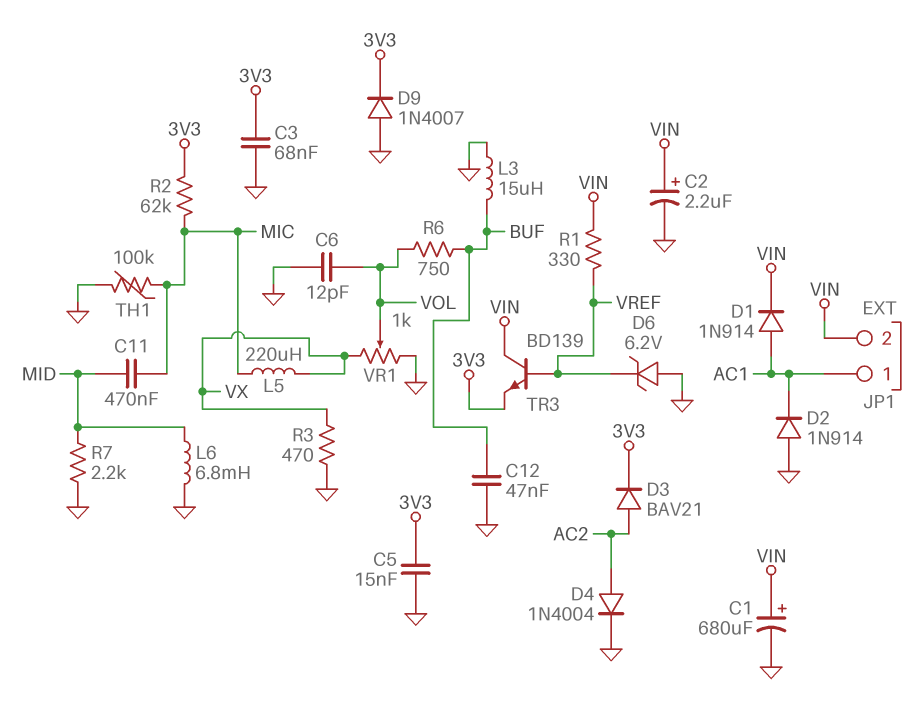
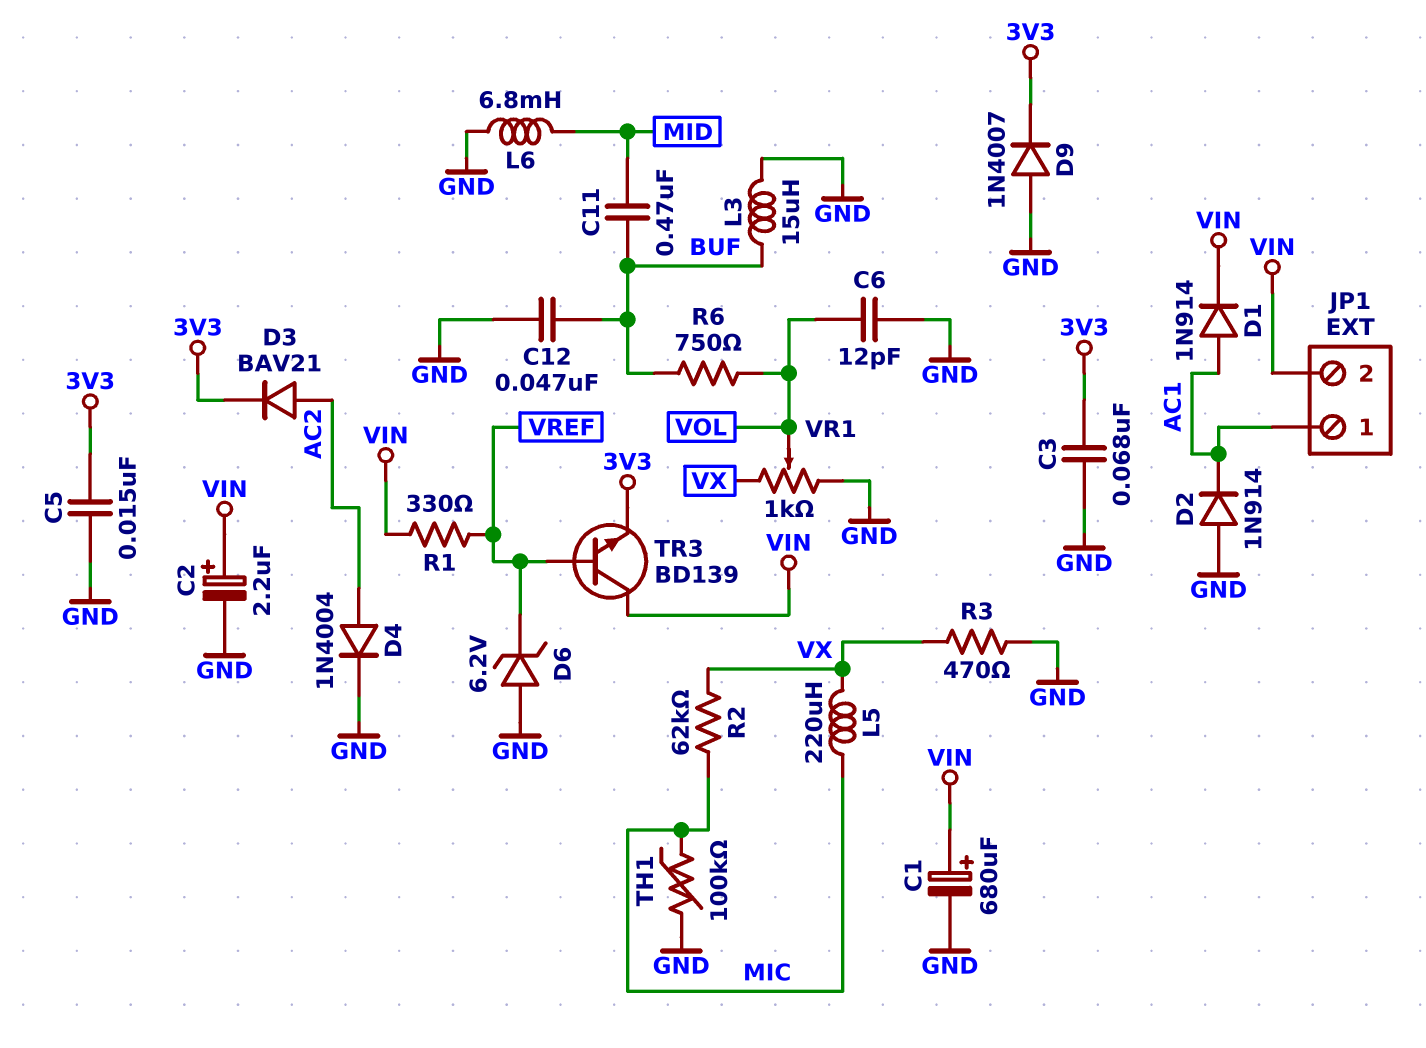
C11: 470nF (MIC, MID) -> 470nF (BUF, MID)
R2: 62k (3V3, MIC) -> 62k (MIC, VX)
R7: 2.2k (GND, MID) -> none

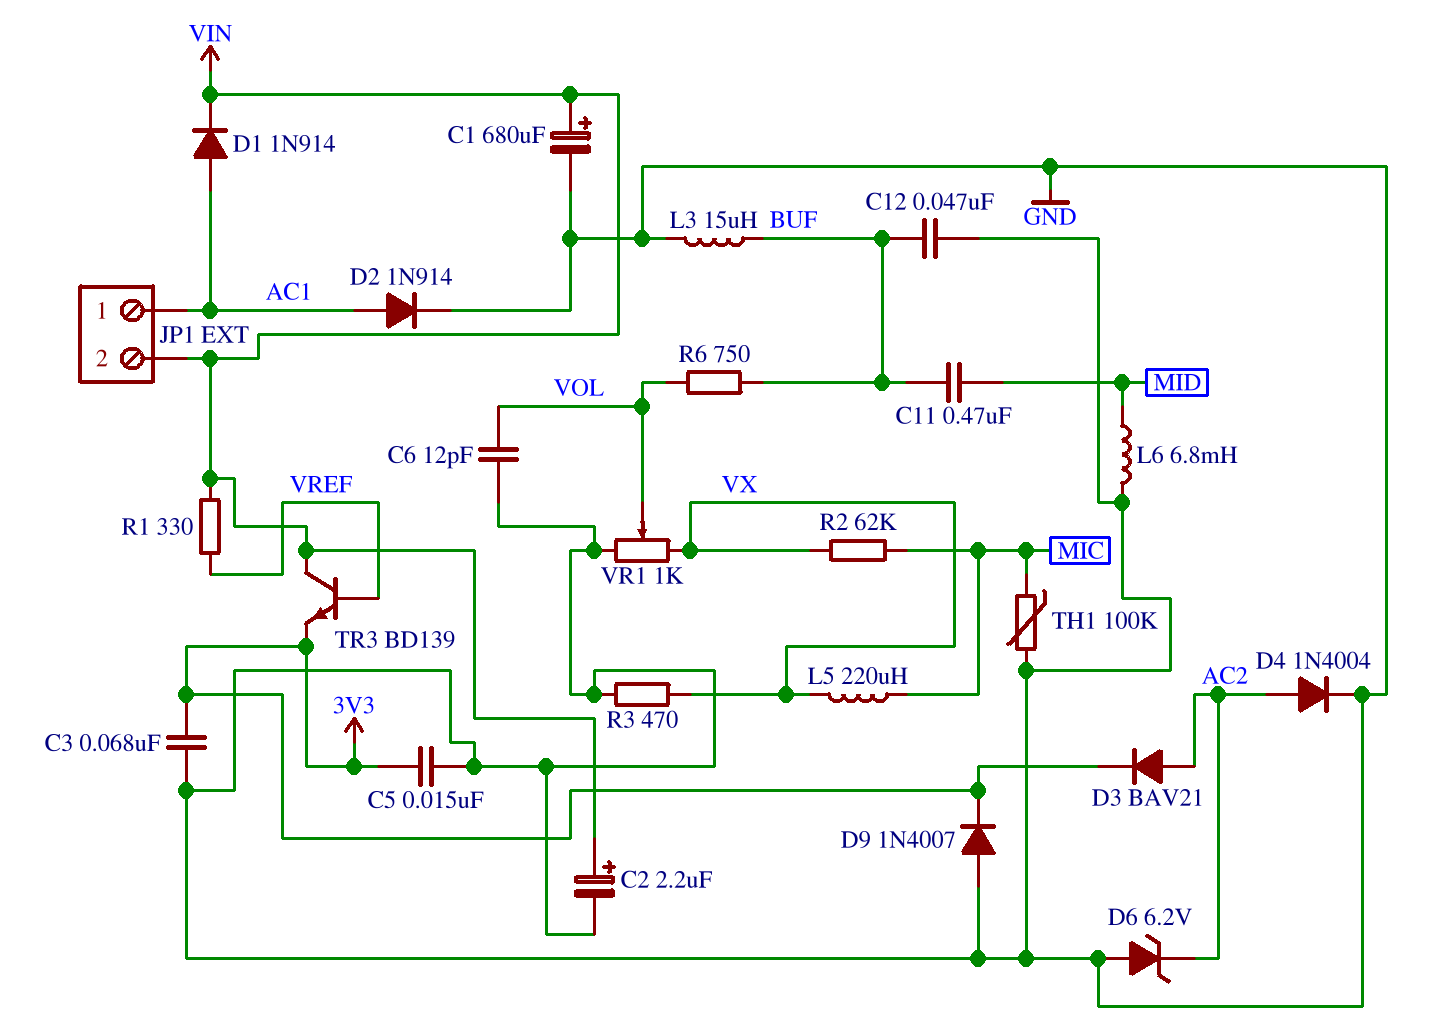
D2: diode 1N914 (A GND, K AC1) -> diode 1N914 (A AC1, K GND)
D6: zener 6.2V (A GND, K VREF) -> zener 6.2V (A GND, K AC2)

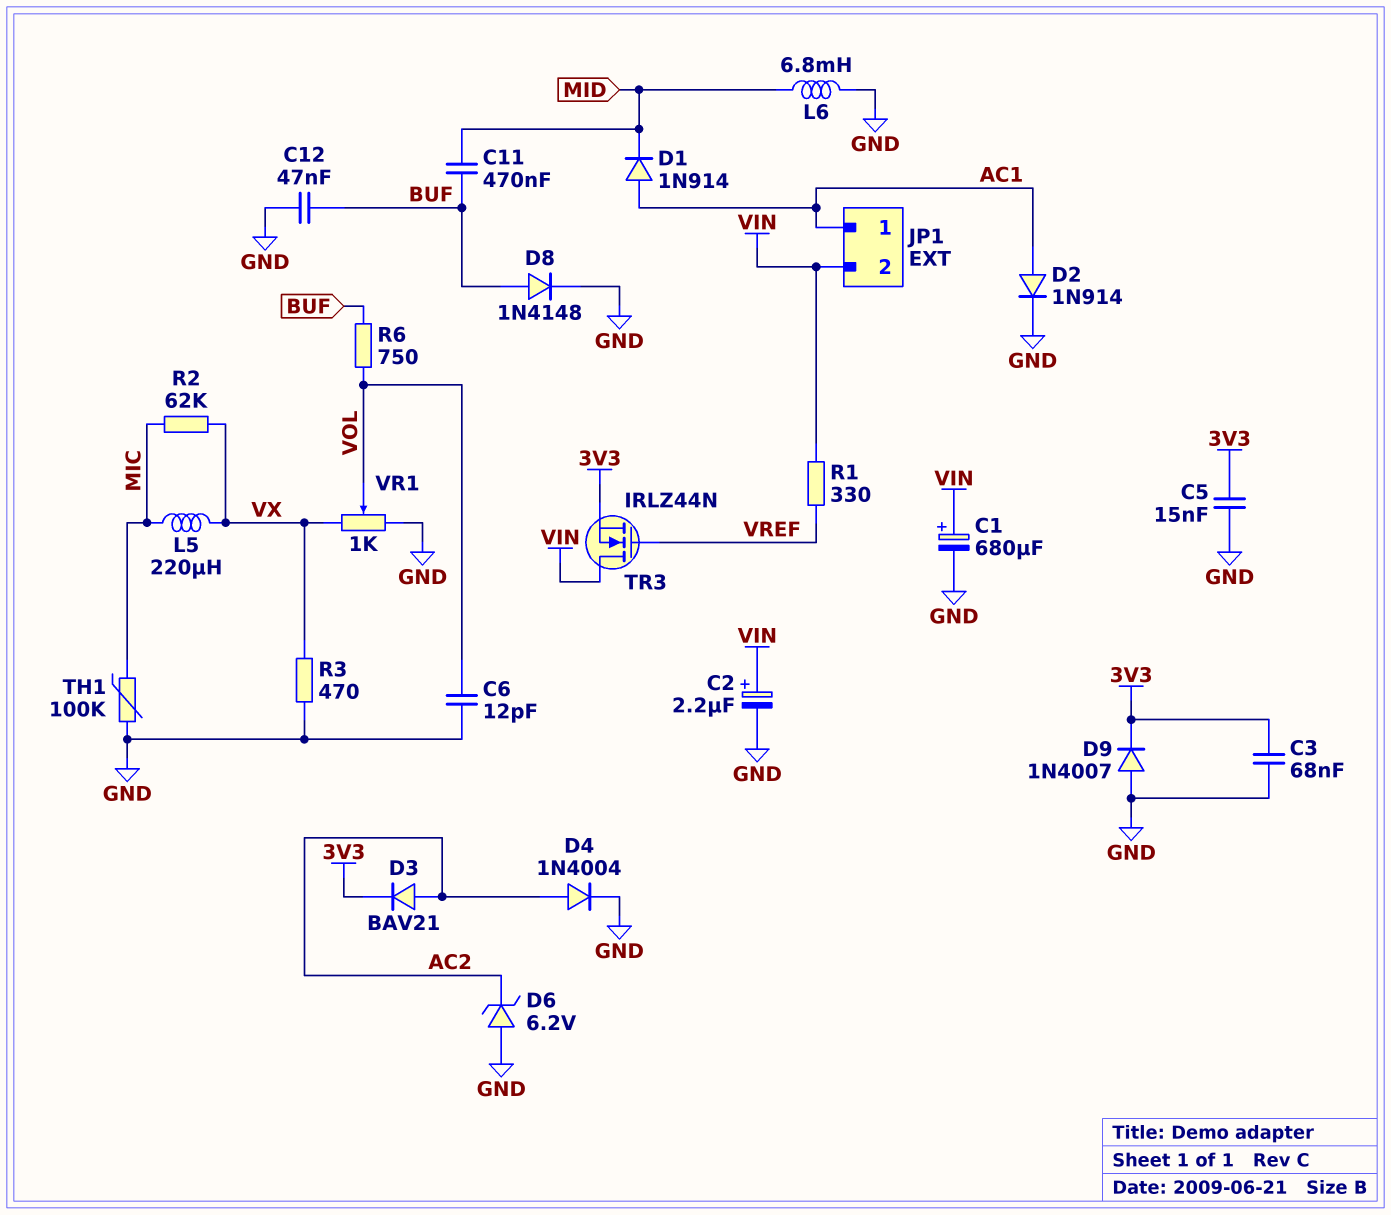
D1: diode 1N914 (A AC1, K VIN) -> diode 1N914 (A AC1, K MID)
D8: none -> diode 1N4148 (A BUF, K GND)
L3: 15uH (BUF, GND) -> none
TR3: NPN BD139 (B VREF, C VIN, E 3V3) -> NMOS IRLZ44N (G VREF, D VIN, S 3V3)

